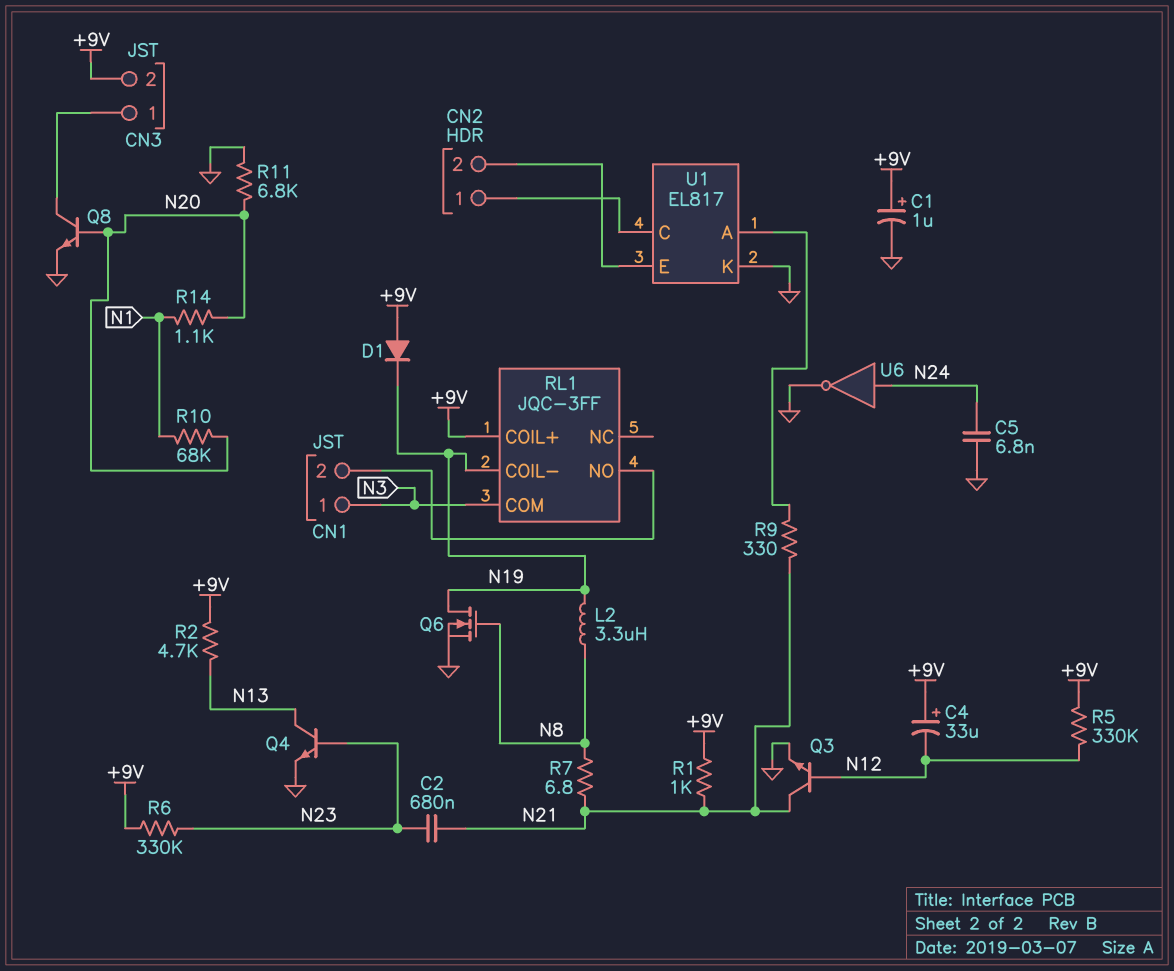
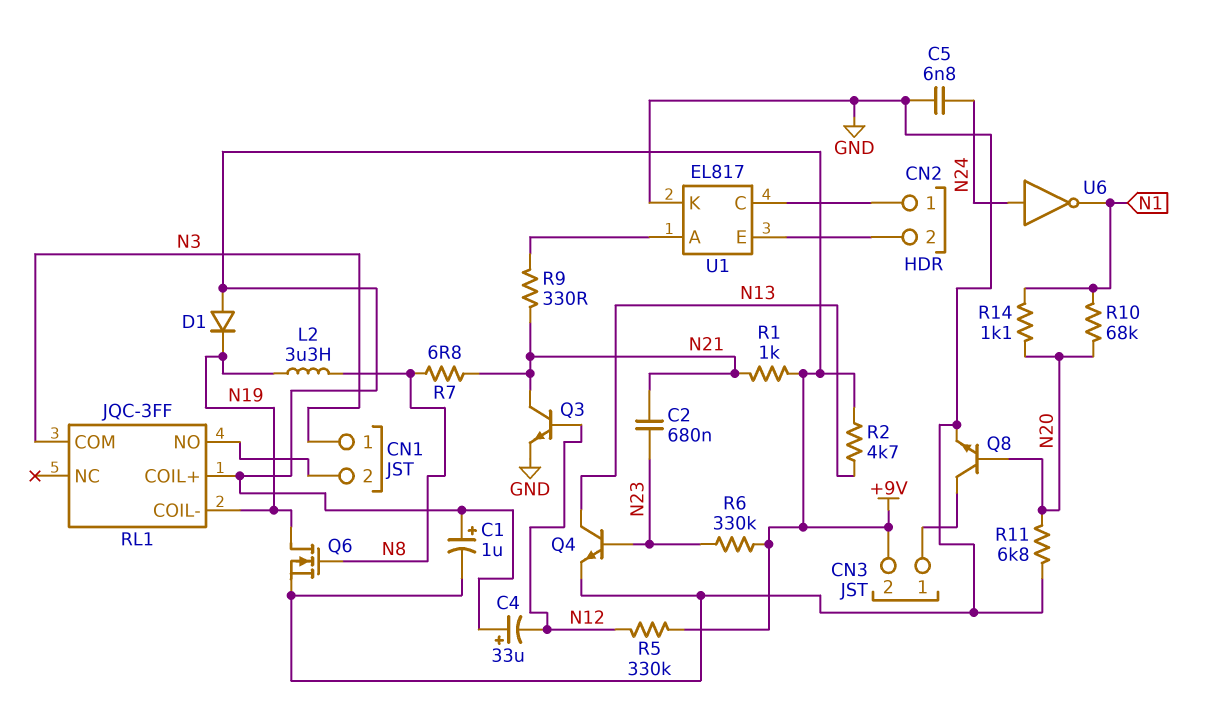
U6: NOT (in N24, out GND) -> NOT (in N24, out N1)

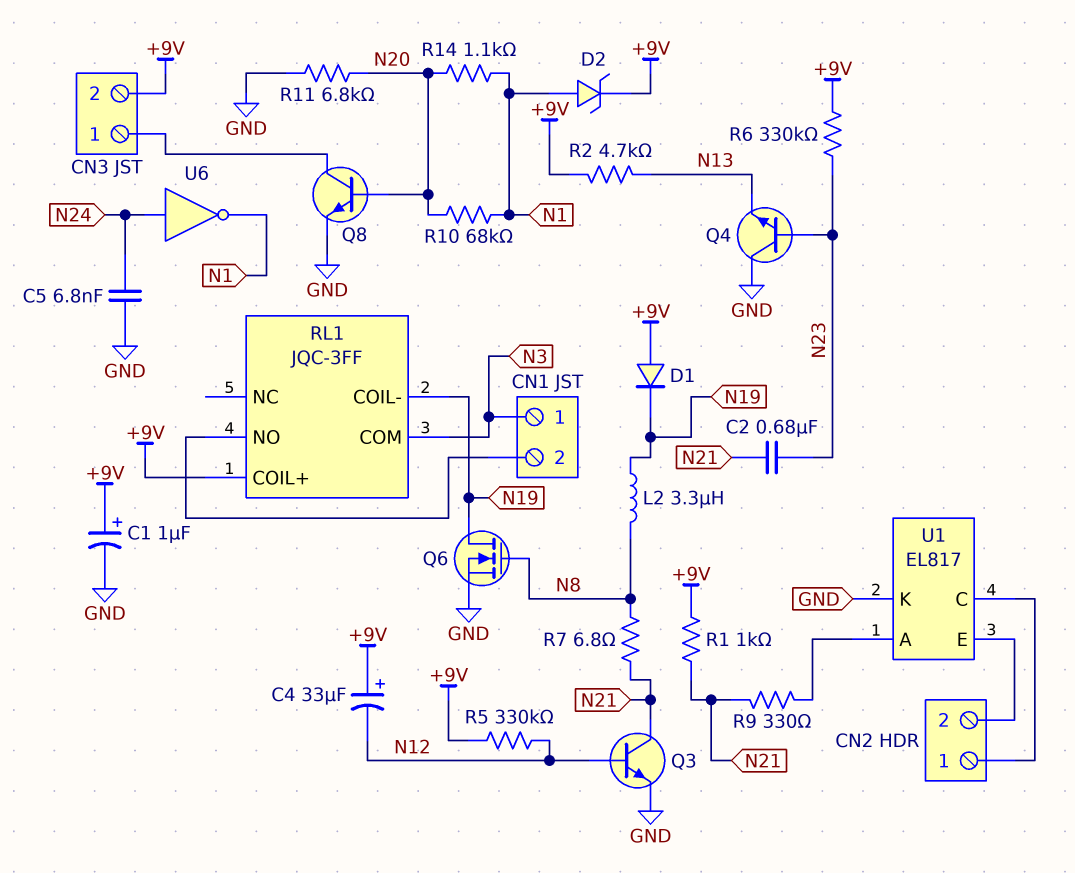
D2: none -> zener (A N1, K +9V)
Q4: NPN (B N23, C N13, E GND) -> NPN (B N23, C GND, E N13)

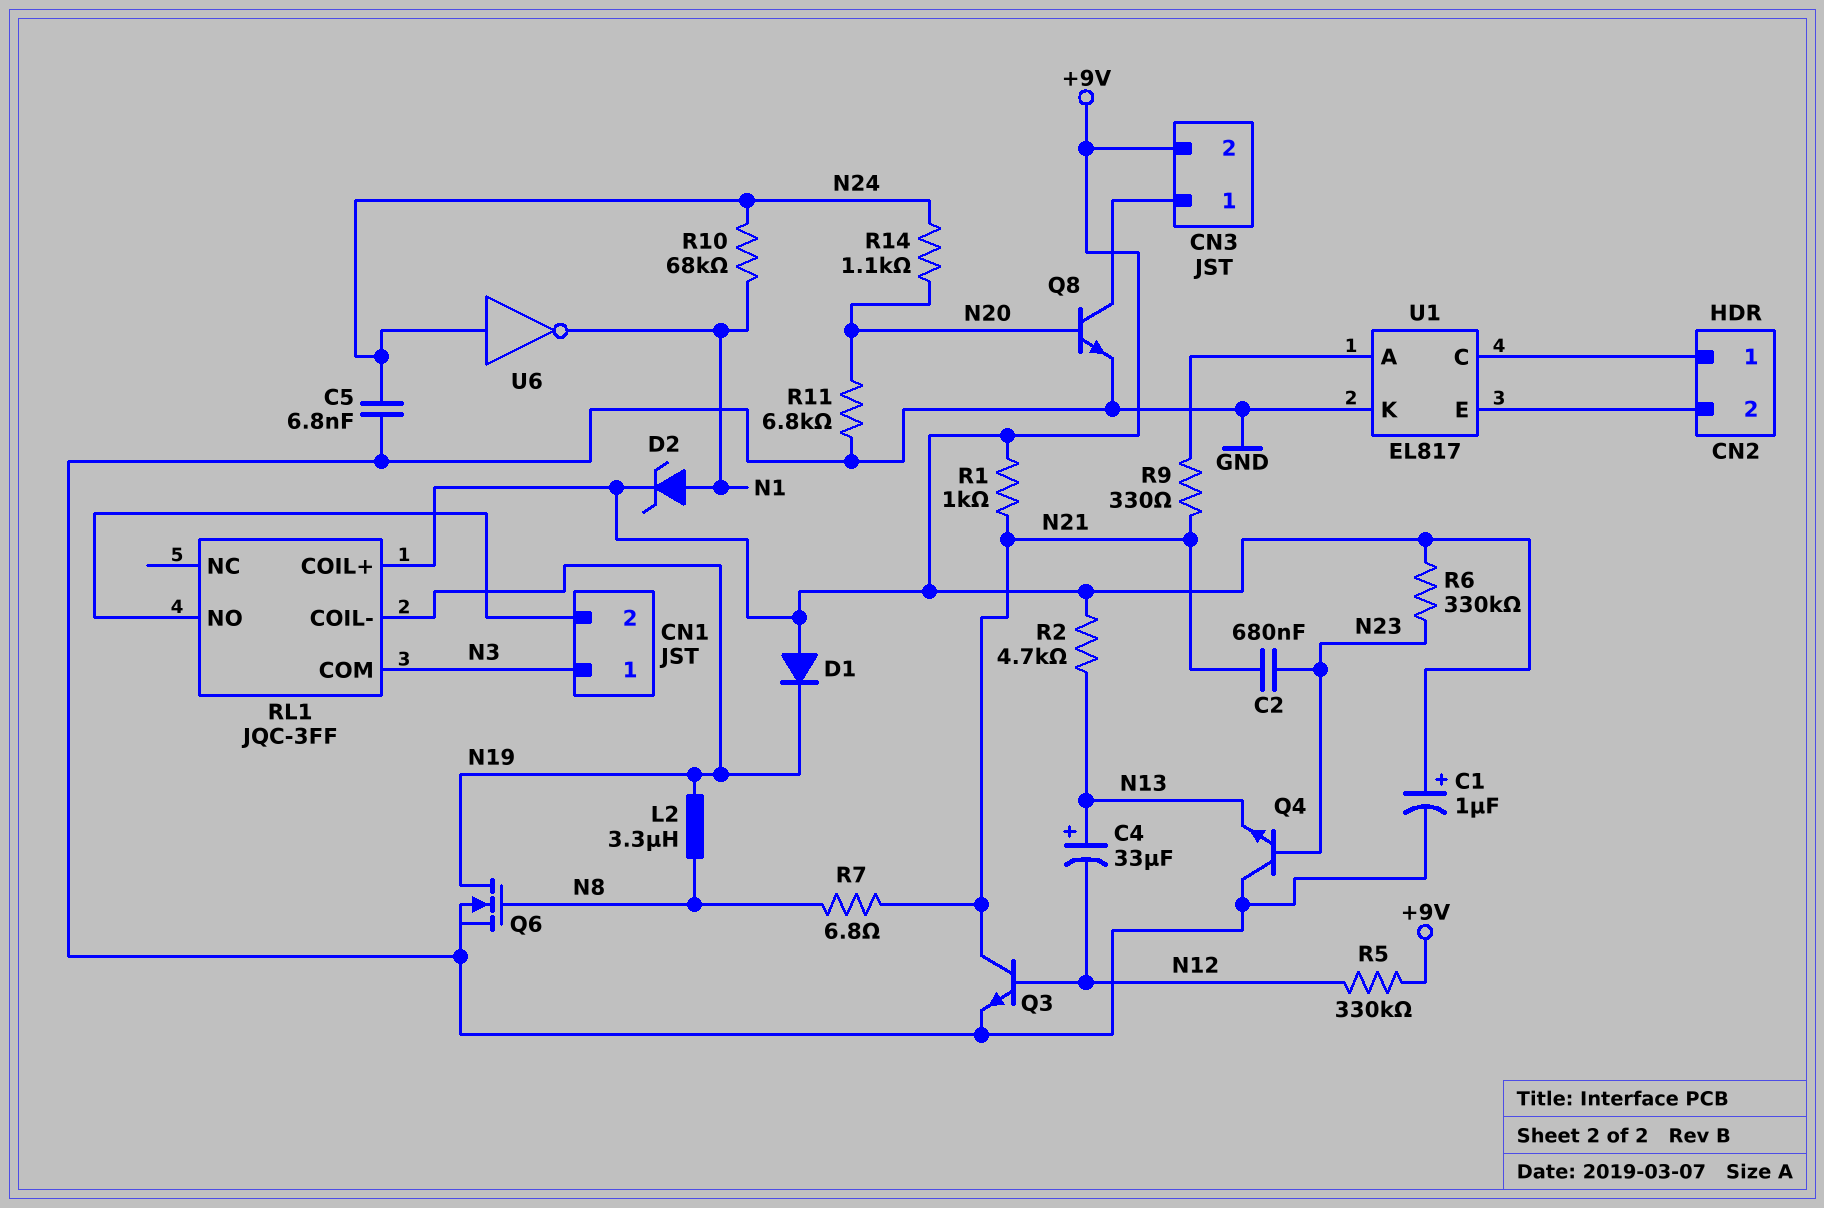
C4: 33uF (plus +9V, minus N12) -> 33uF (plus N13, minus N12)
R10: 68k (N1, N20) -> 68k (N1, N24)
R14: 1.1k (N1, N20) -> 1.1k (N20, N24)

